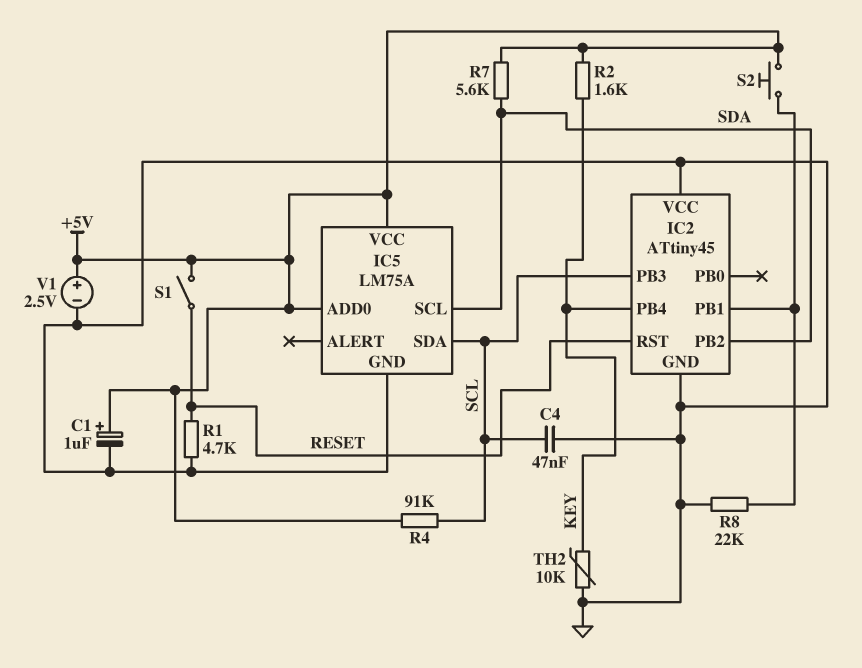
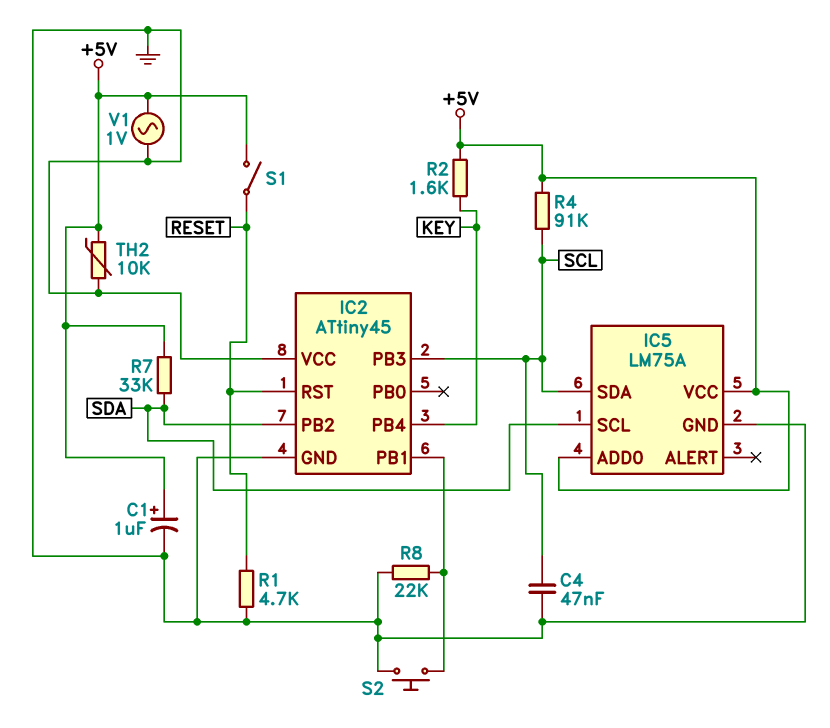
R7: 5.6k (+5V, SDA) -> 33k (+5V, SDA)
S2: button (+5V, IC2/PB1) -> button (GND, IC2/PB1)
TH2: 10k (GND, KEY) -> 10k (+5V, GND)
V1: 2.5V (plus +5V, minus GND) -> AC 1V (+5V, GND)

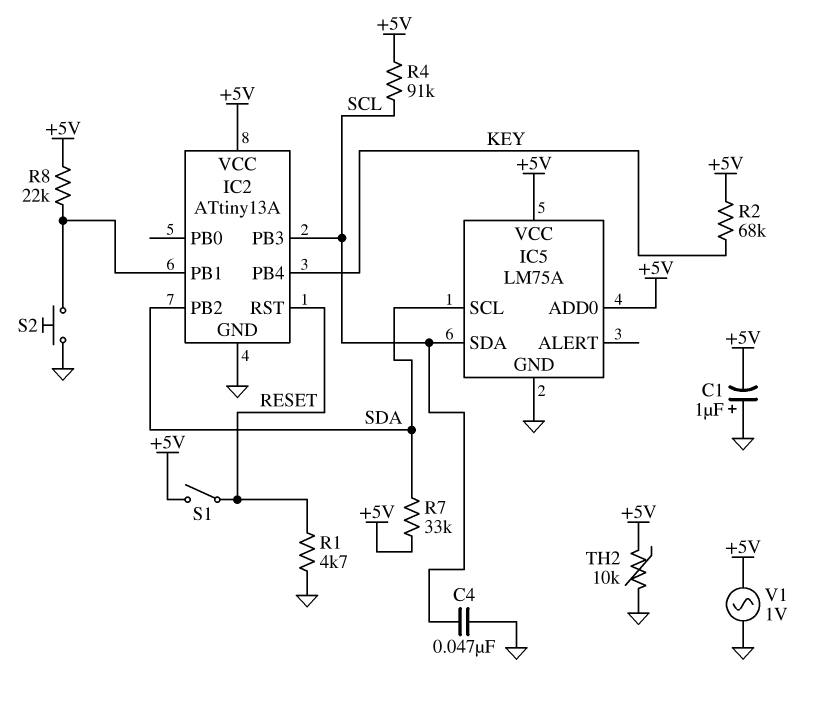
C1: 1uF (plus +5V, minus GND) -> 1uF (plus GND, minus +5V)
IC2: ATtiny45 -> ATtiny13A
IC2 pin VCC: GND -> +5V
R2: 1.6k (+5V, KEY) -> 68k (+5V, KEY)
R8: 22k (GND, IC2/PB1) -> 22k (+5V, IC2/PB1)

